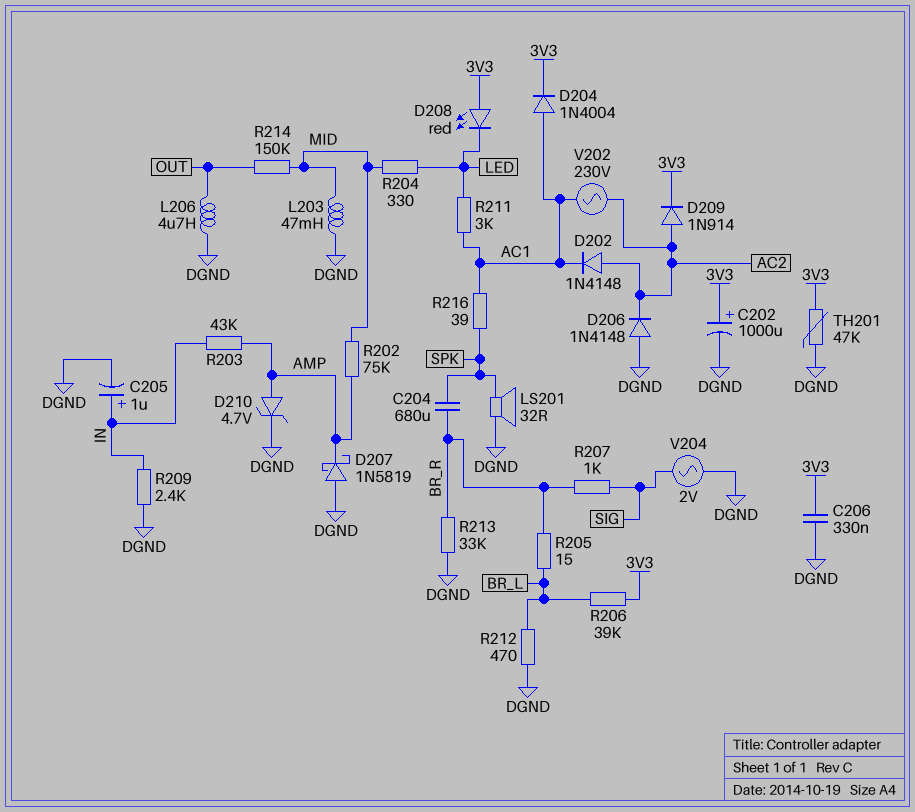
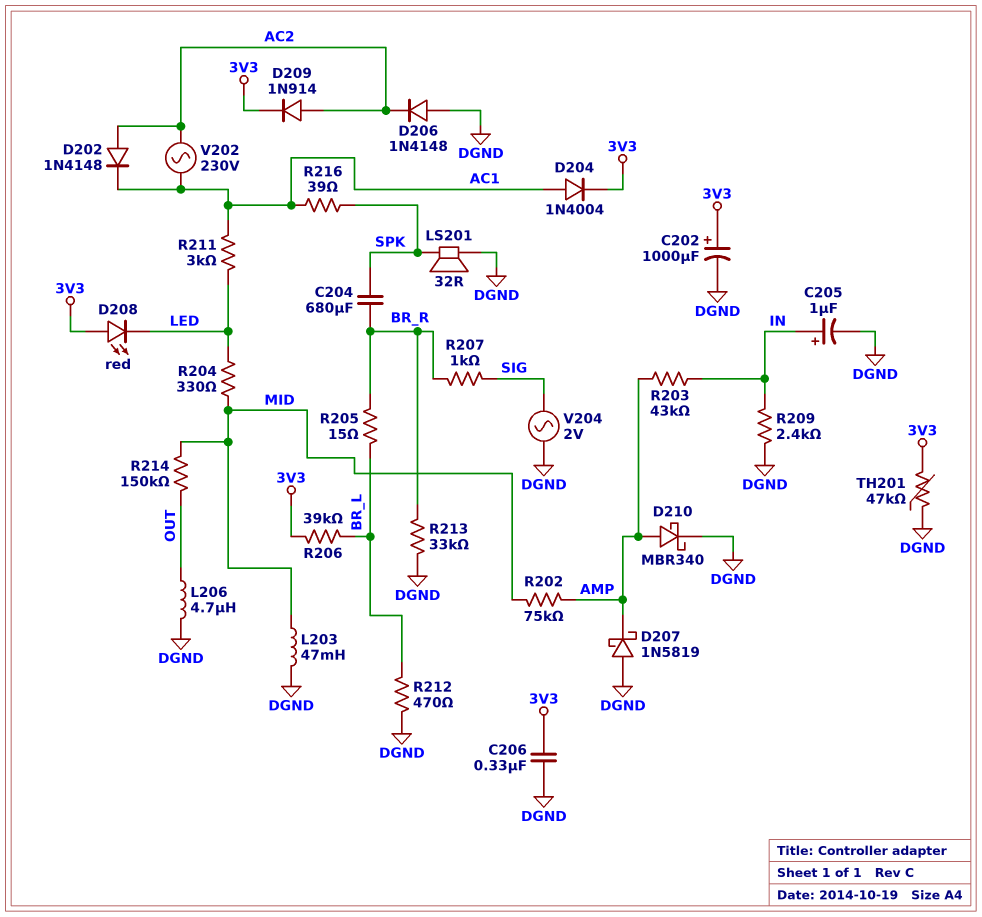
D210: zener 4.7V (A AMP, K DGND) -> schottky MBR340 (A AMP, K DGND)

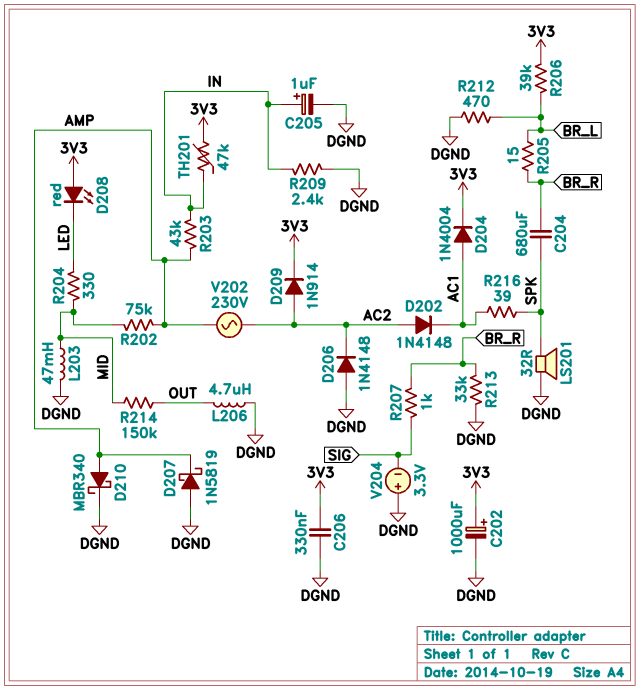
R211: 3k (AC1, LED) -> none
TH201: 47k (3V3, DGND) -> 47k (3V3, IN)
V202: AC 230V (AC1, AC2) -> AC 230V (AC2, AMP)
V204: AC 2V (DGND, SIG) -> 3.3V (plus DGND, minus SIG)

